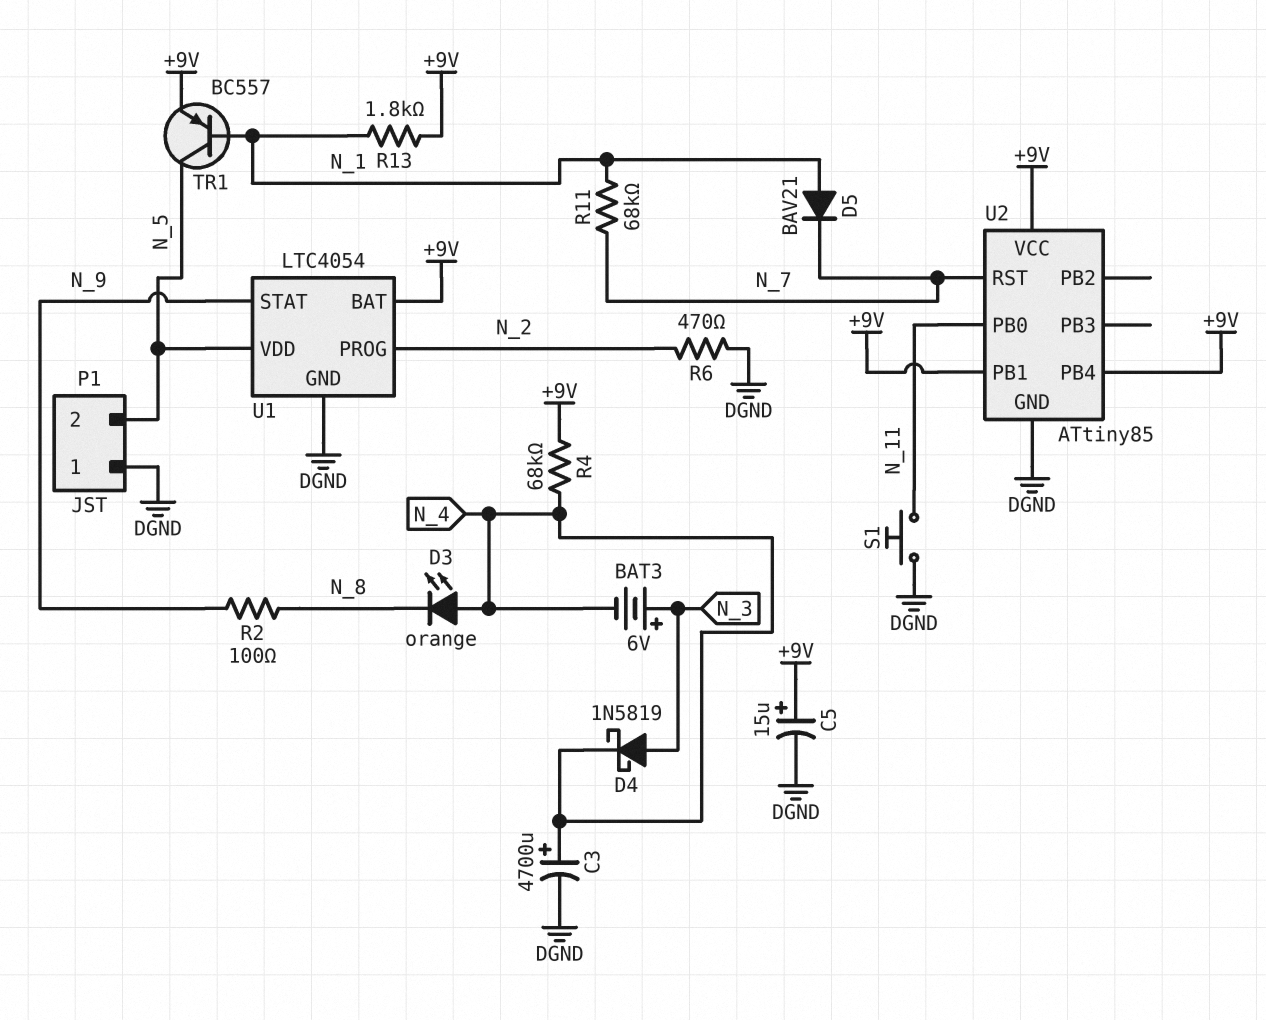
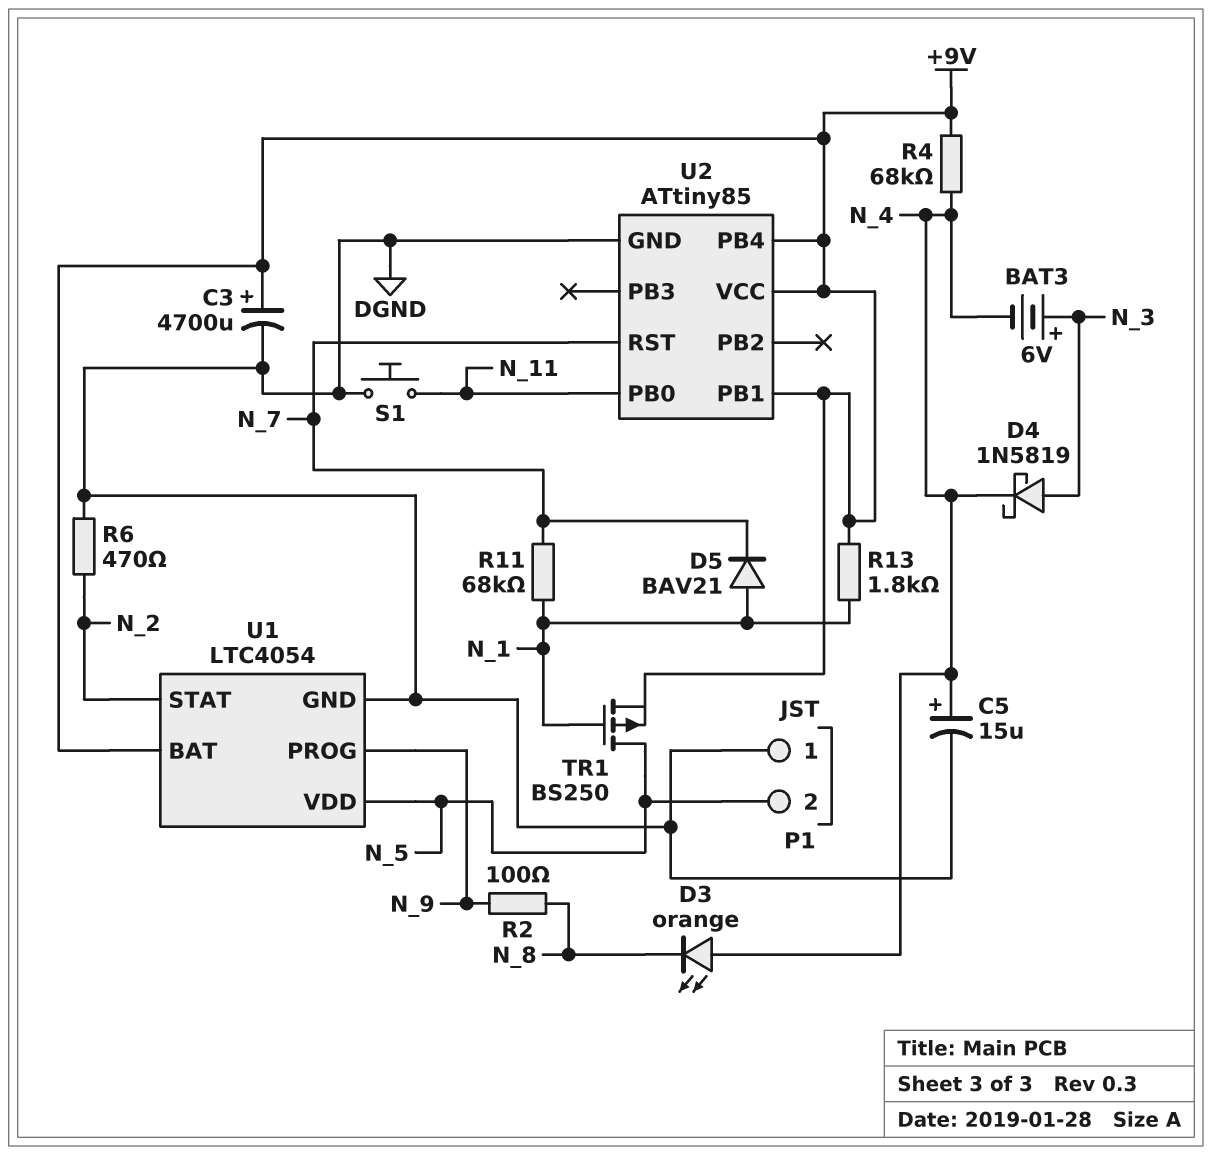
C3: 4700uF (plus N_4, minus DGND) -> 4700uF (plus +9V, minus DGND)
C5: 15uF (plus +9V, minus DGND) -> 15uF (plus N_4, minus DGND)
TR1: PNP BC557 (B N_1, C N_5, E +9V) -> PMOS BS250 (G N_1, D N_5, S +9V)
U1 pin PROG: N_2 -> N_9
U1 pin STAT: N_9 -> N_2

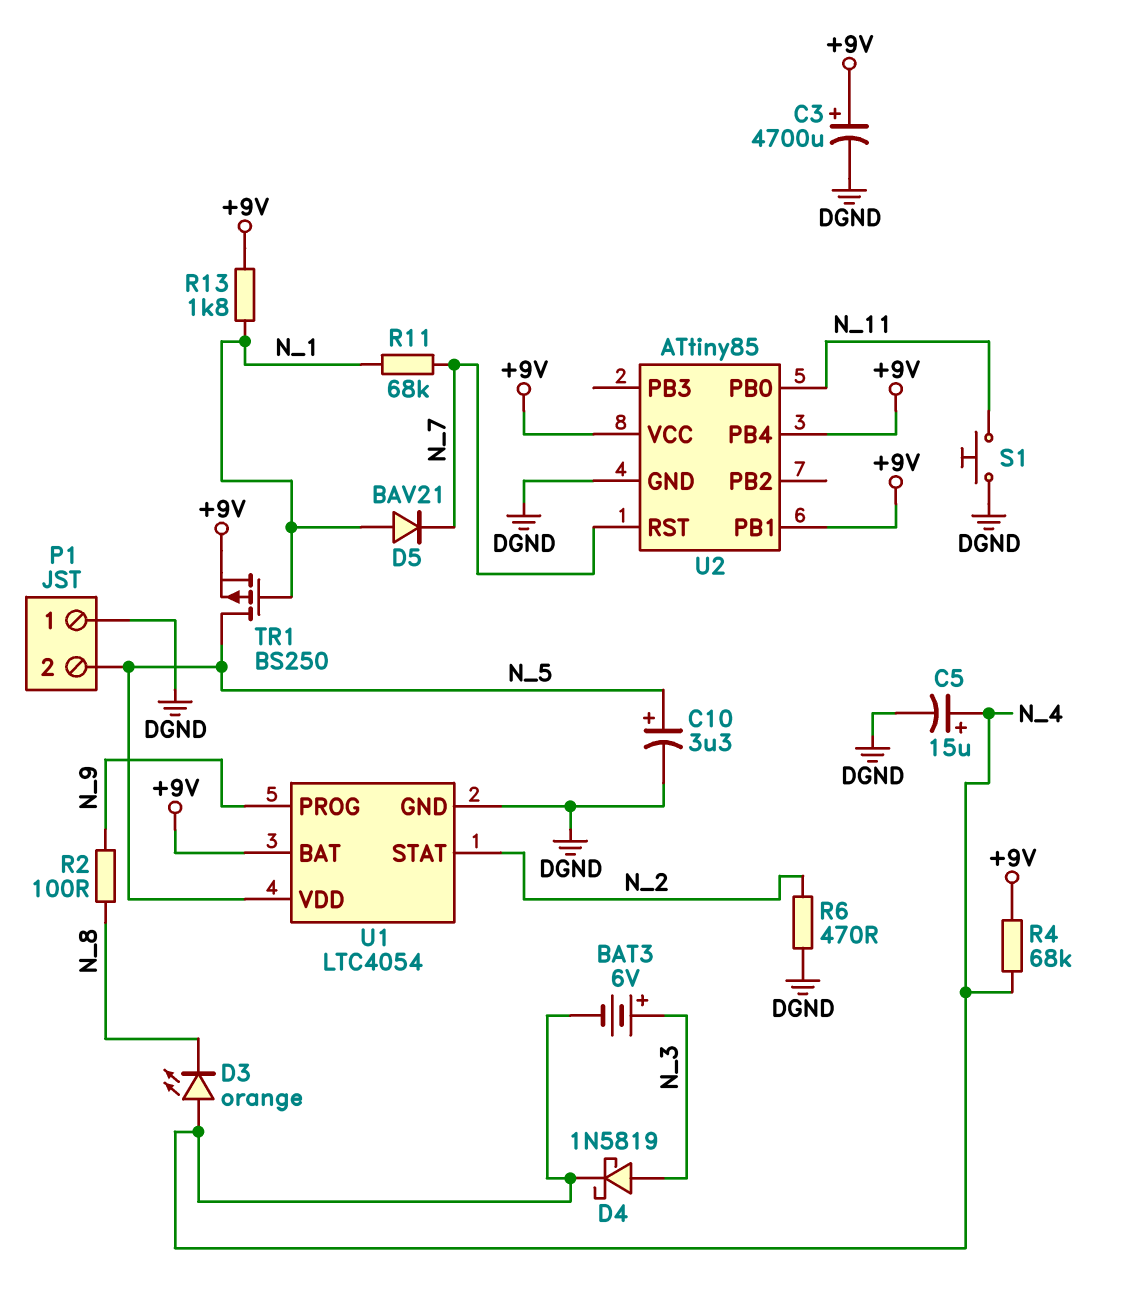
C10: none -> 3.3uF (plus N_5, minus DGND)

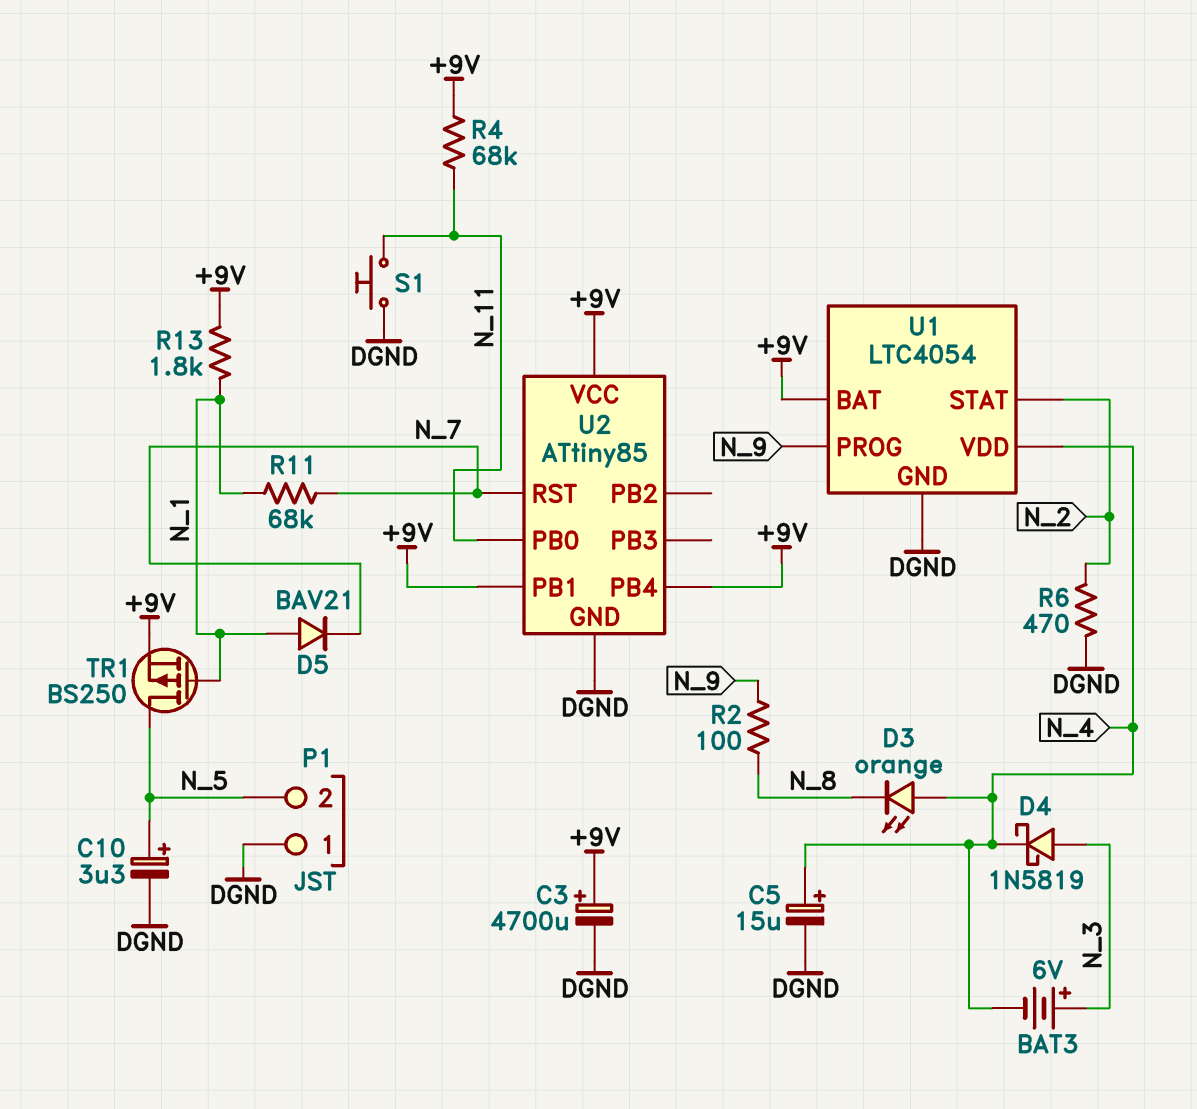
R4: 68k (+9V, N_4) -> 68k (+9V, N_11)
U1 pin VDD: N_5 -> N_4

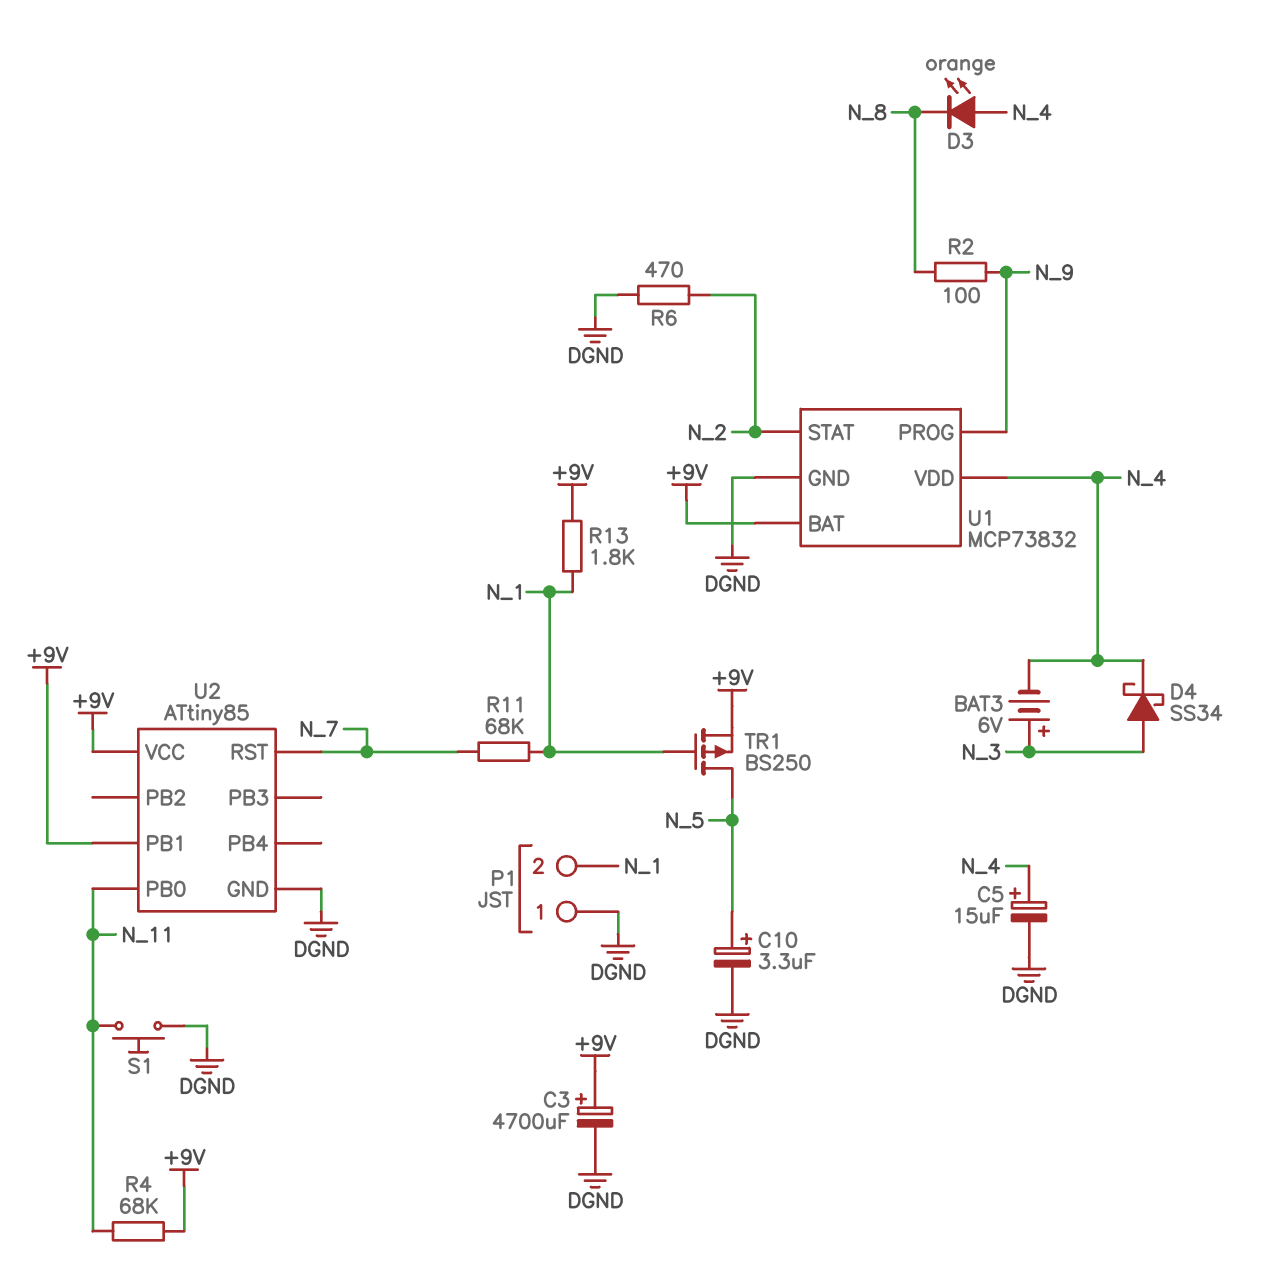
D4: schottky 1N5819 (A N_3, K N_4) -> schottky SS34 (A N_3, K N_4)
D5: diode BAV21 (A N_1, K N_7) -> none
P1 pin 2: N_5 -> N_1
U1: LTC4054 -> MCP73832
U2 pin PB4: +9V -> none

